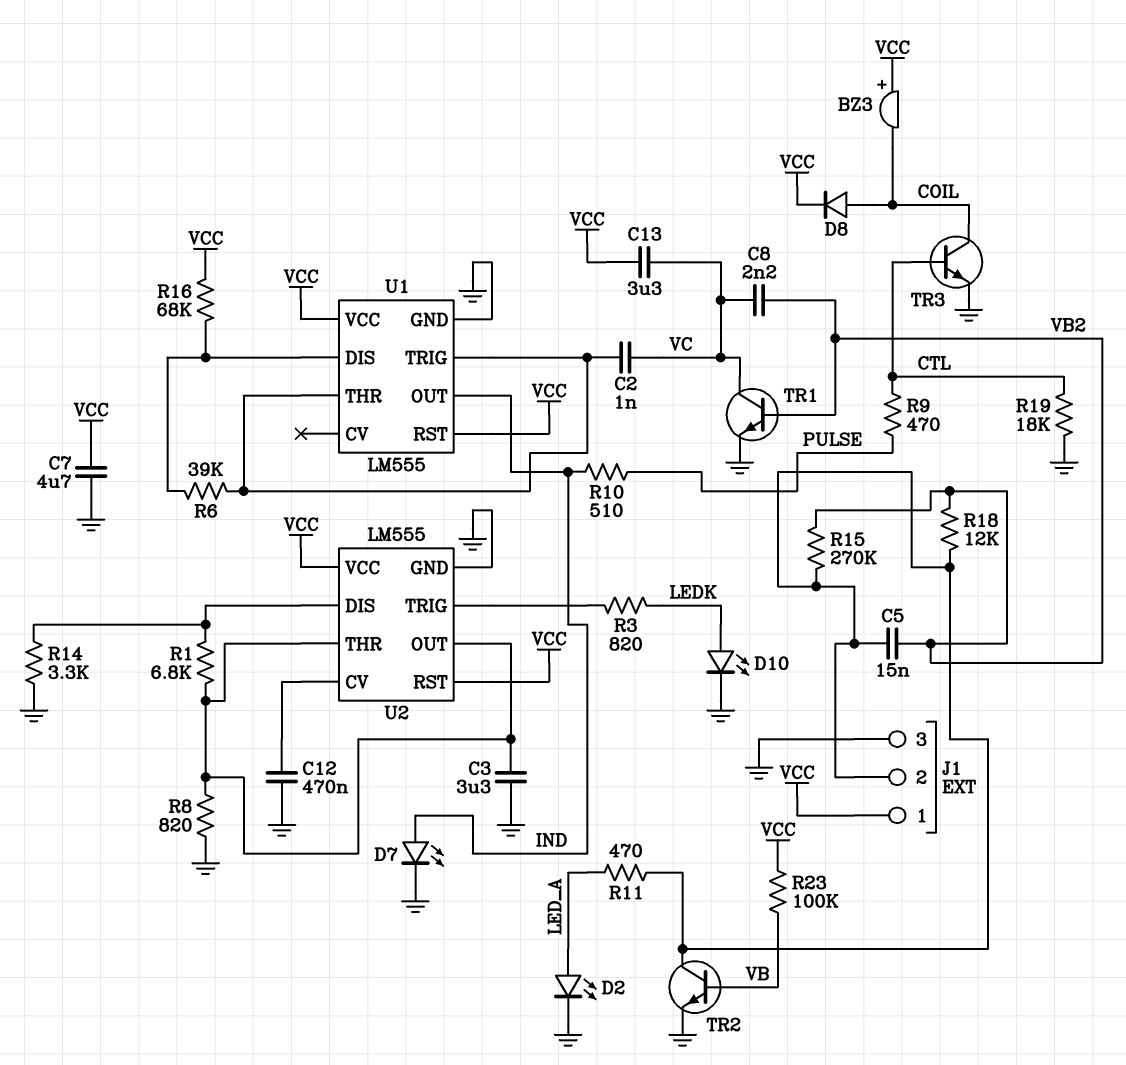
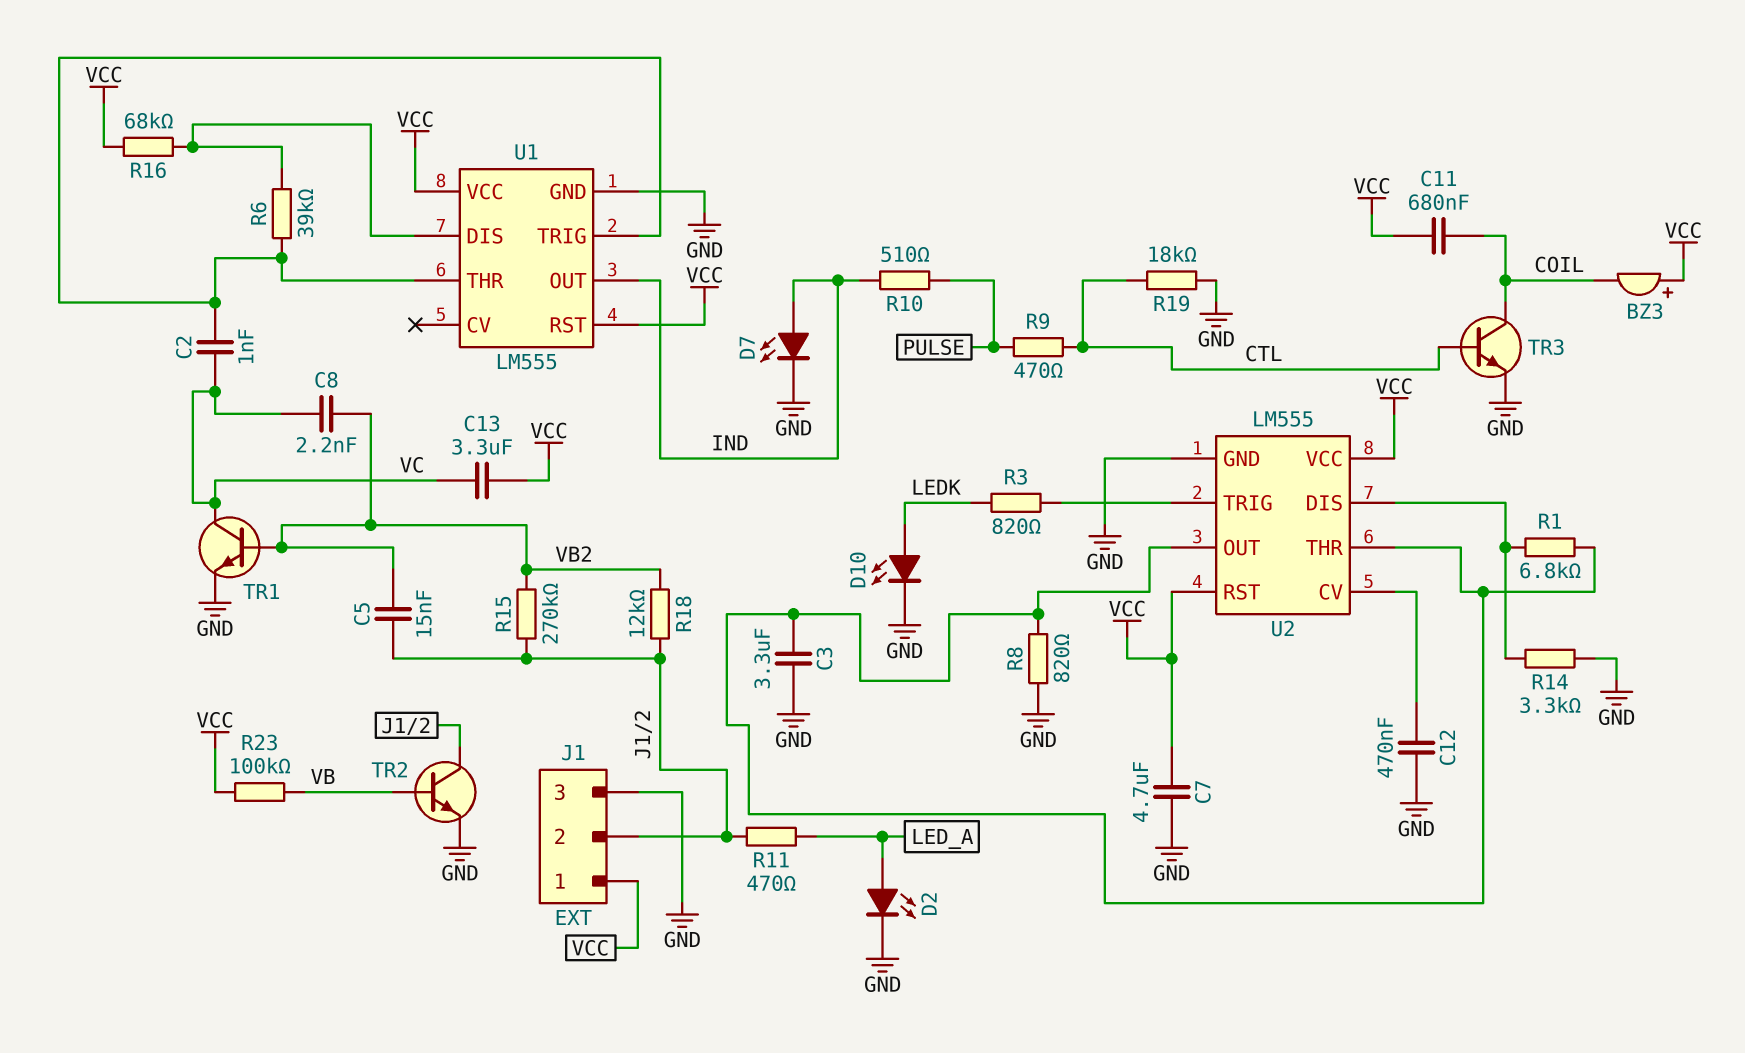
C11: none -> 680nF (COIL, VCC)
D8: diode (A COIL, K VCC) -> none

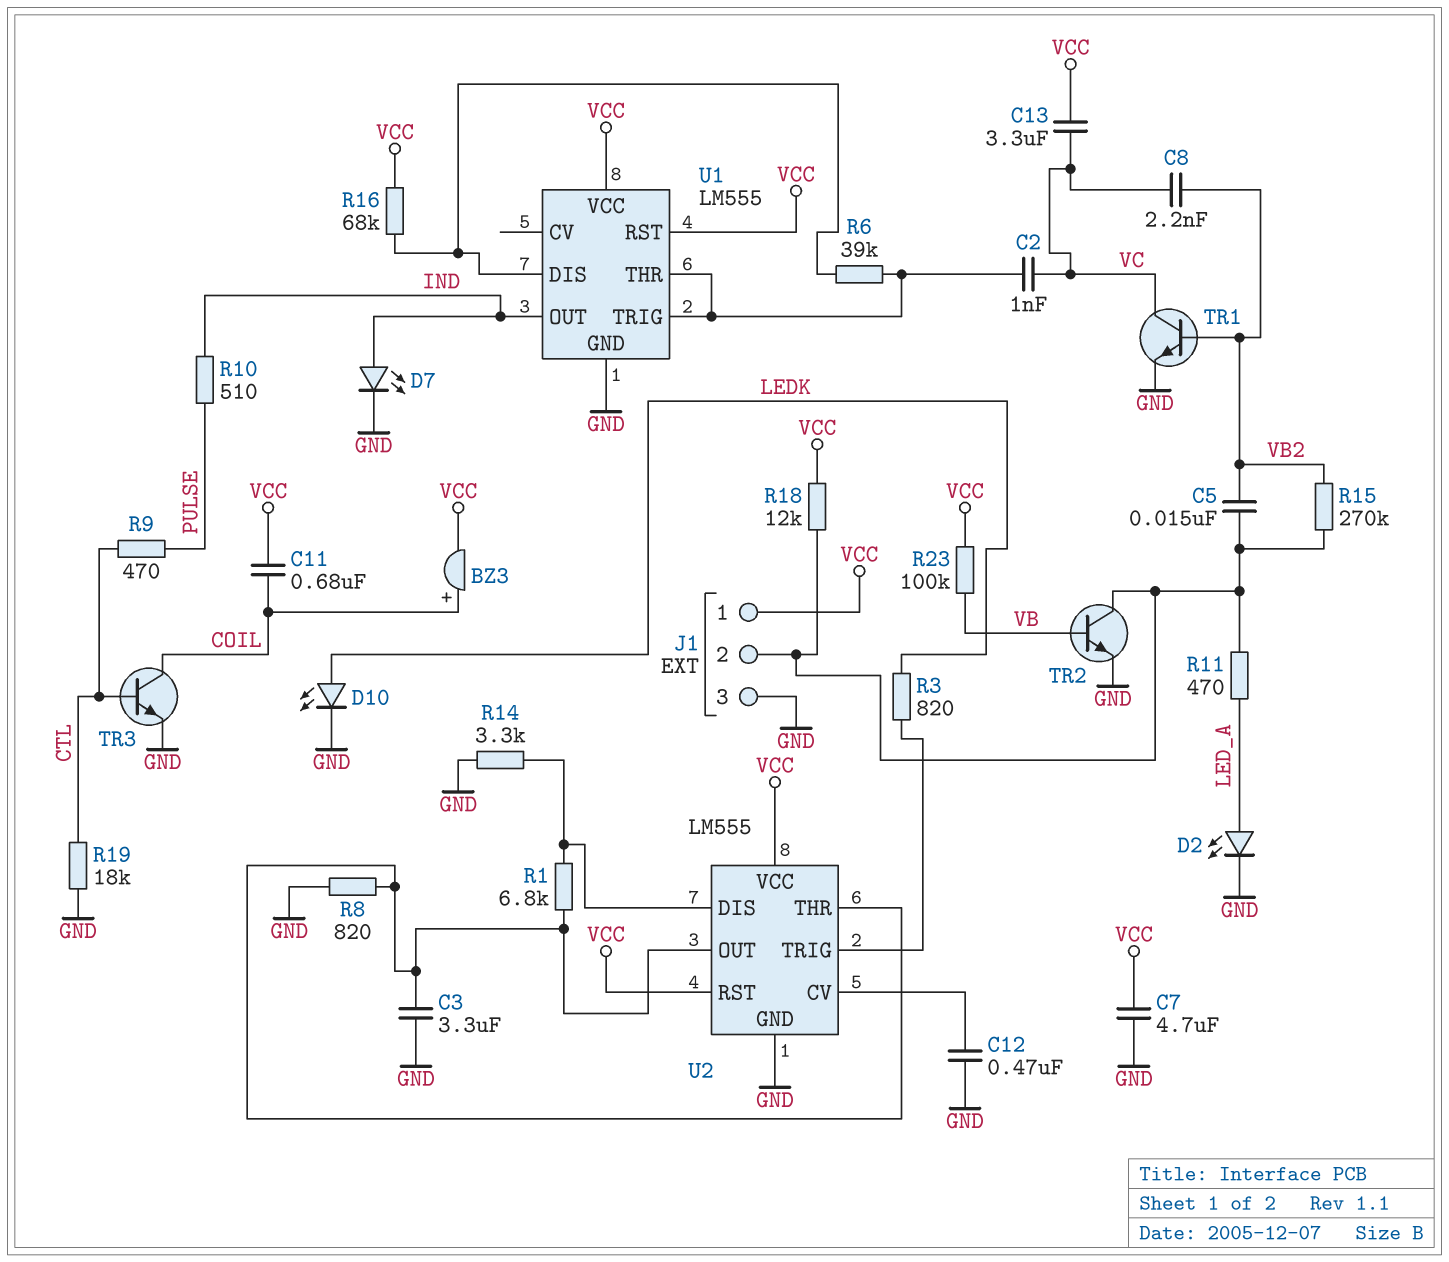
BZ3: buzzer (plus VCC, minus COIL) -> buzzer (plus COIL, minus VCC)
R18: 12k (J1/2, VB2) -> 12k (J1/2, VCC)

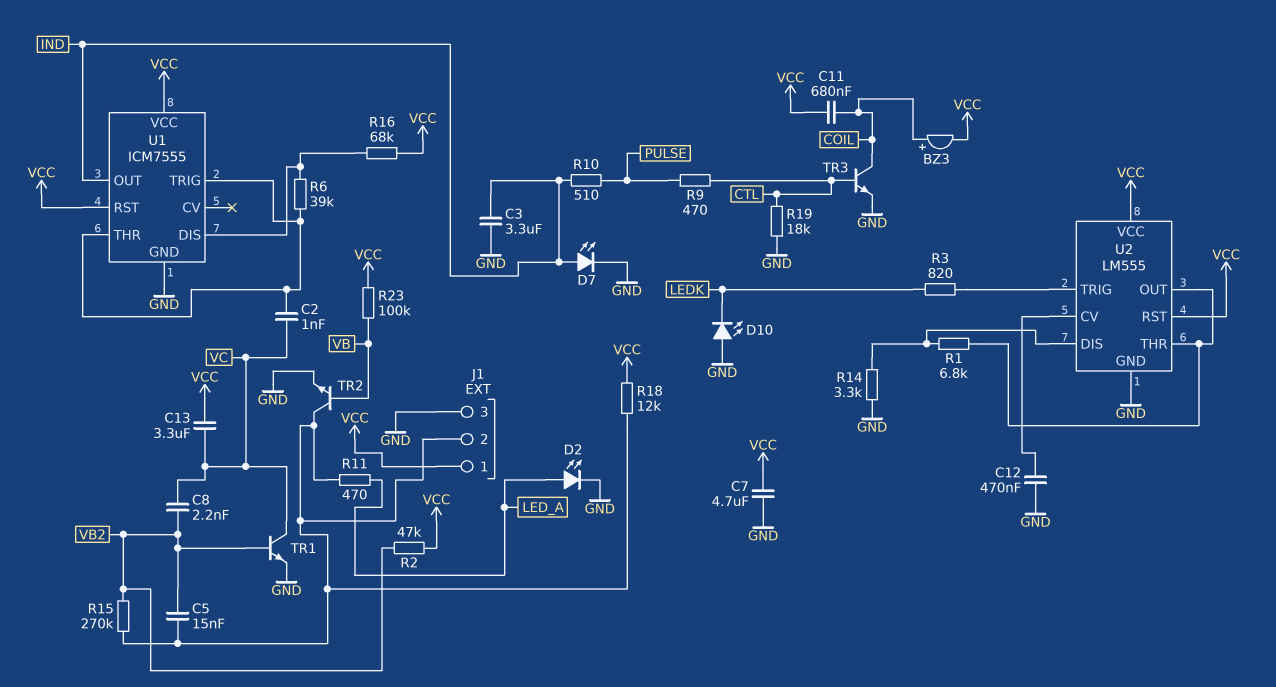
C3: 3.3uF (GND, U2/OUT) -> 3.3uF (GND, IND)
D10: LED (A LEDK, K GND) -> LED (A GND, K LEDK)
R2: none -> 47k (VB2, VCC)
R8: 820 (GND, U2/OUT) -> none
U1: LM555 -> ICM7555

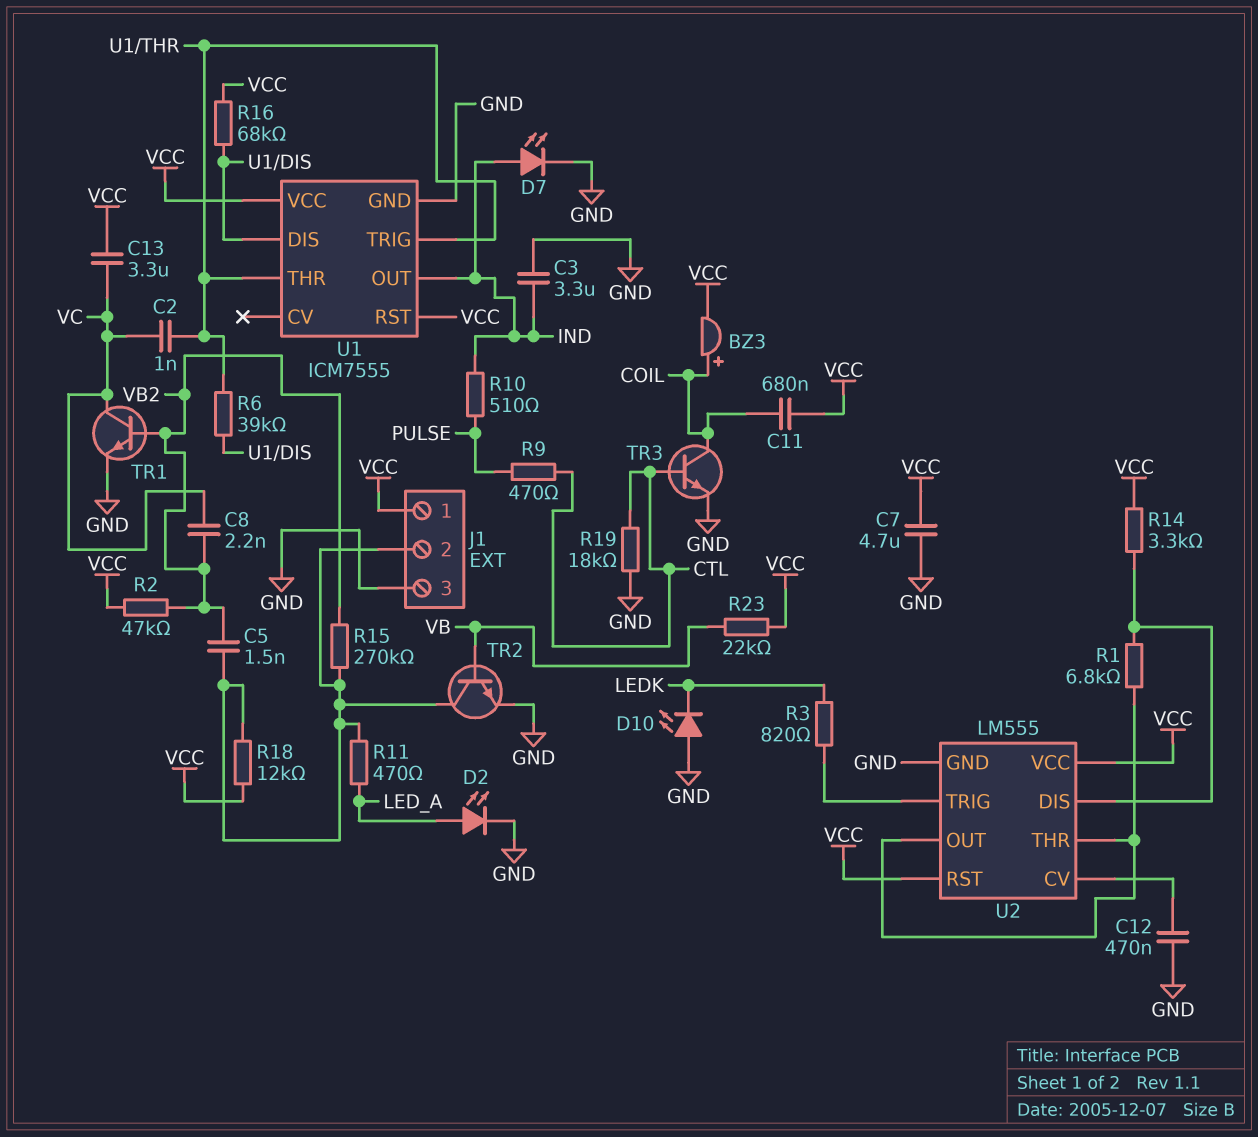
C5: 15nF (J1/2, VB2) -> 1.5nF (J1/2, VB2)
R14: 3.3k (GND, U2/DIS) -> 3.3k (U2/DIS, VCC)
R23: 100k (VB, VCC) -> 22k (VB, VCC)

